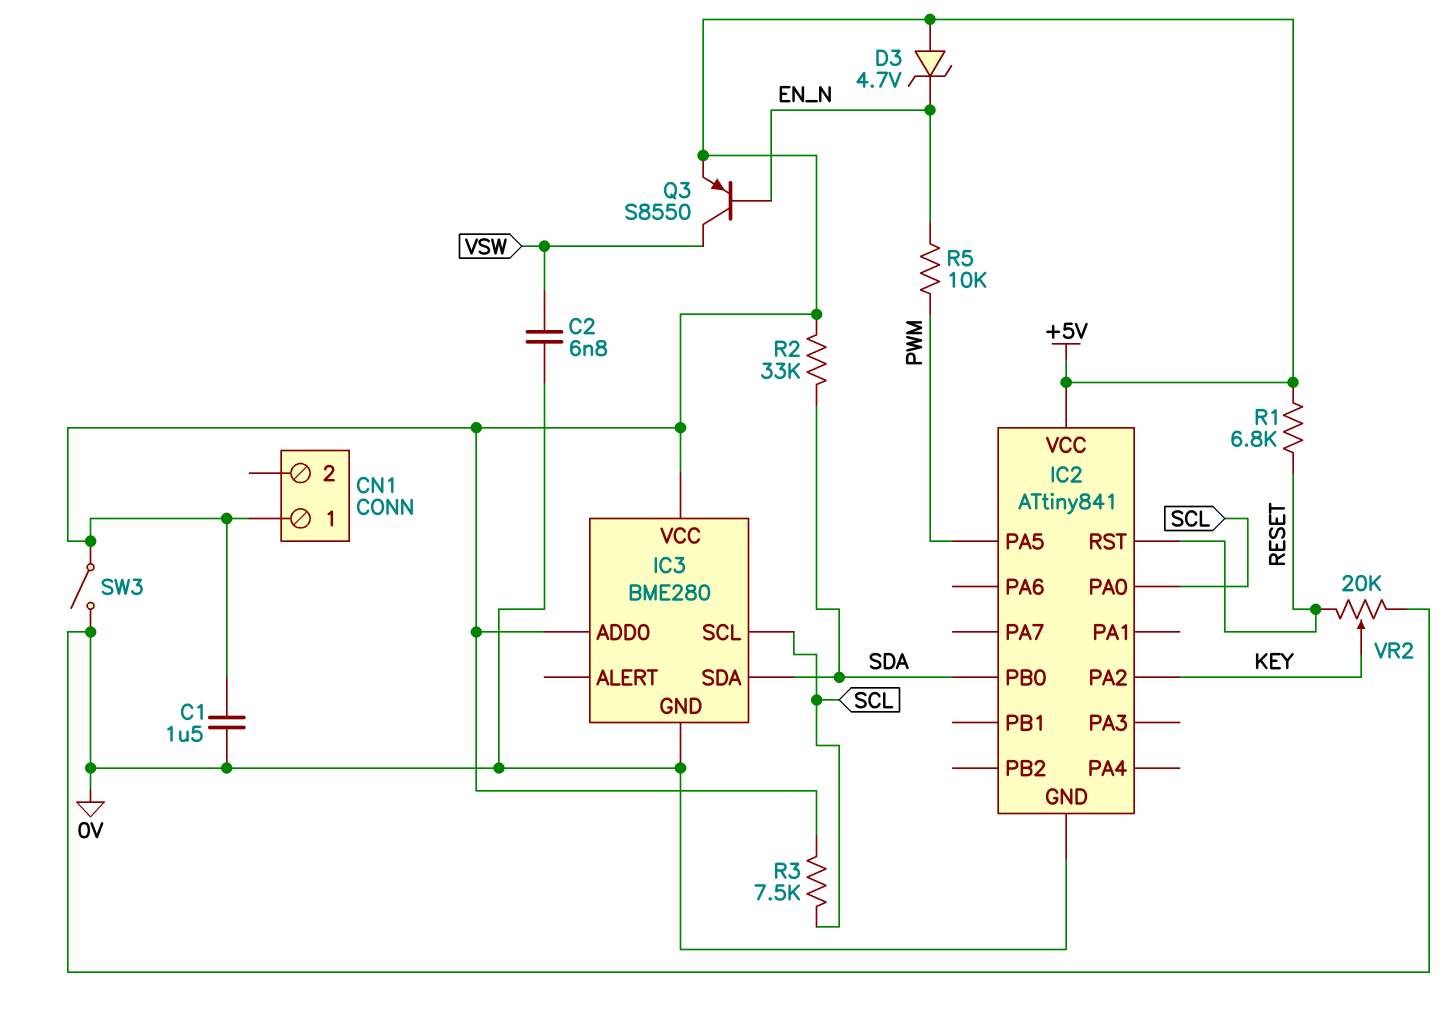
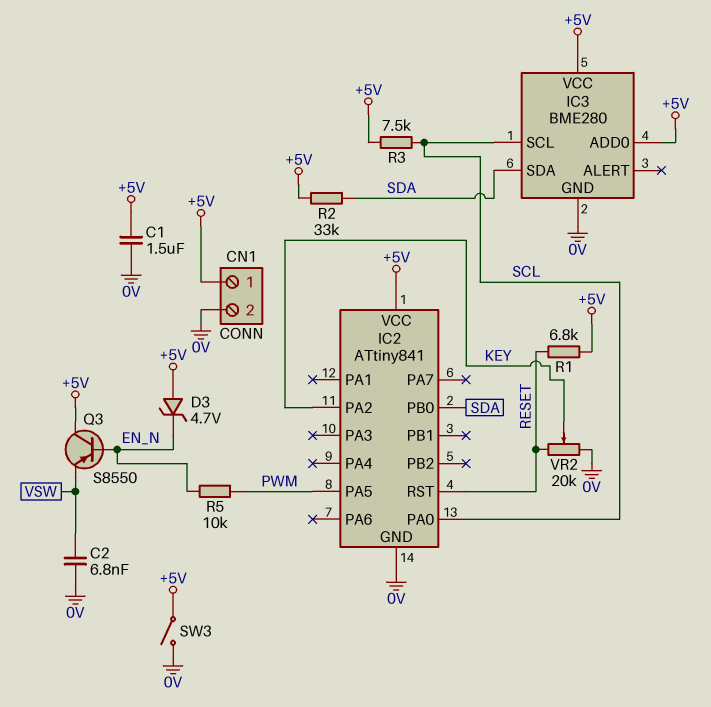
CN1 pin 2: none -> 0V
Q3: PNP S8550 (B EN_N, C VSW, E +5V) -> PNP S8550 (B EN_N, C +5V, E VSW)

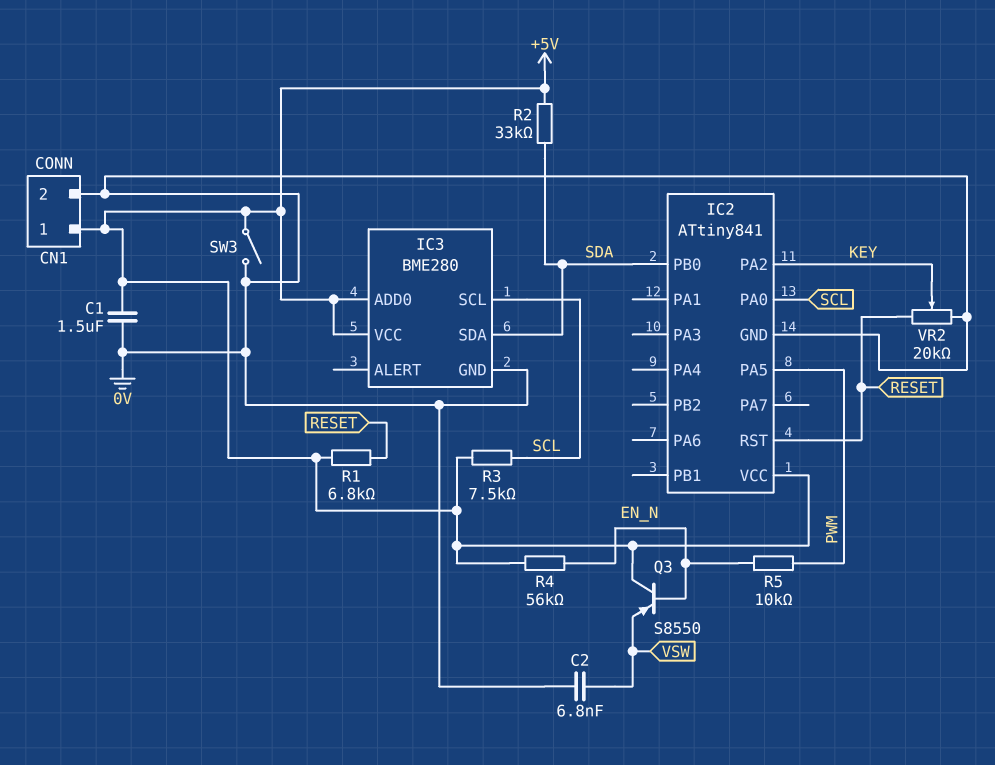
D3: zener 4.7V (A +5V, K EN_N) -> none
R4: none -> 56k (+5V, EN_N)

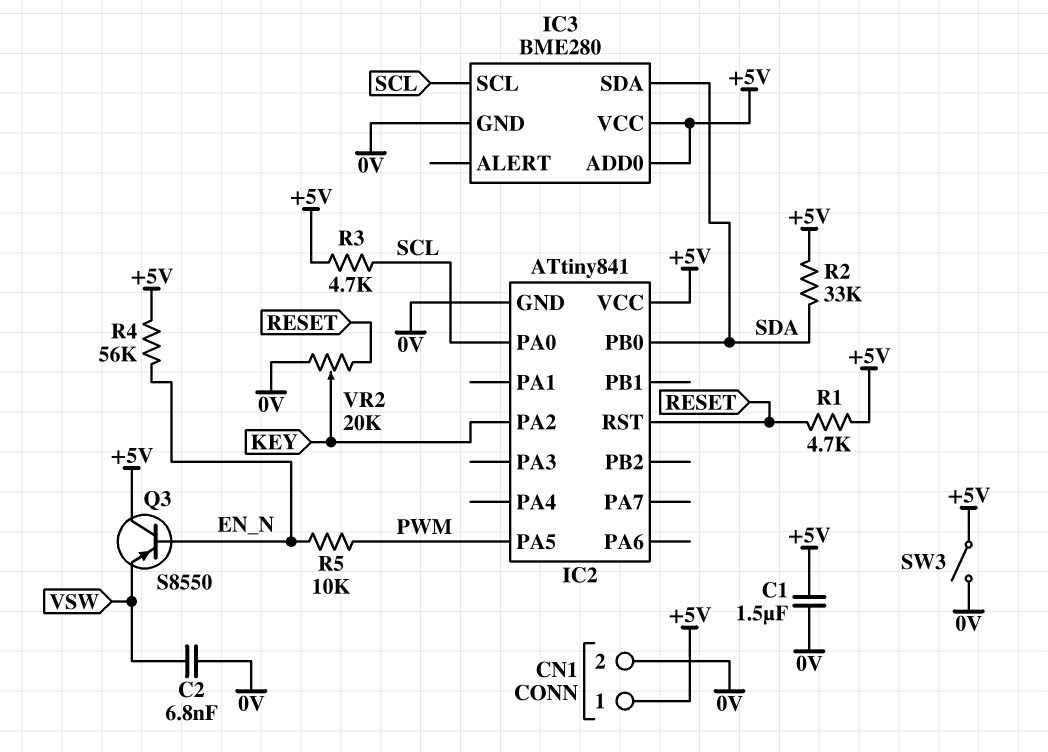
R1: 6.8k (+5V, RESET) -> 4.7k (+5V, RESET)
R3: 7.5k (+5V, SCL) -> 4.7k (+5V, SCL)

